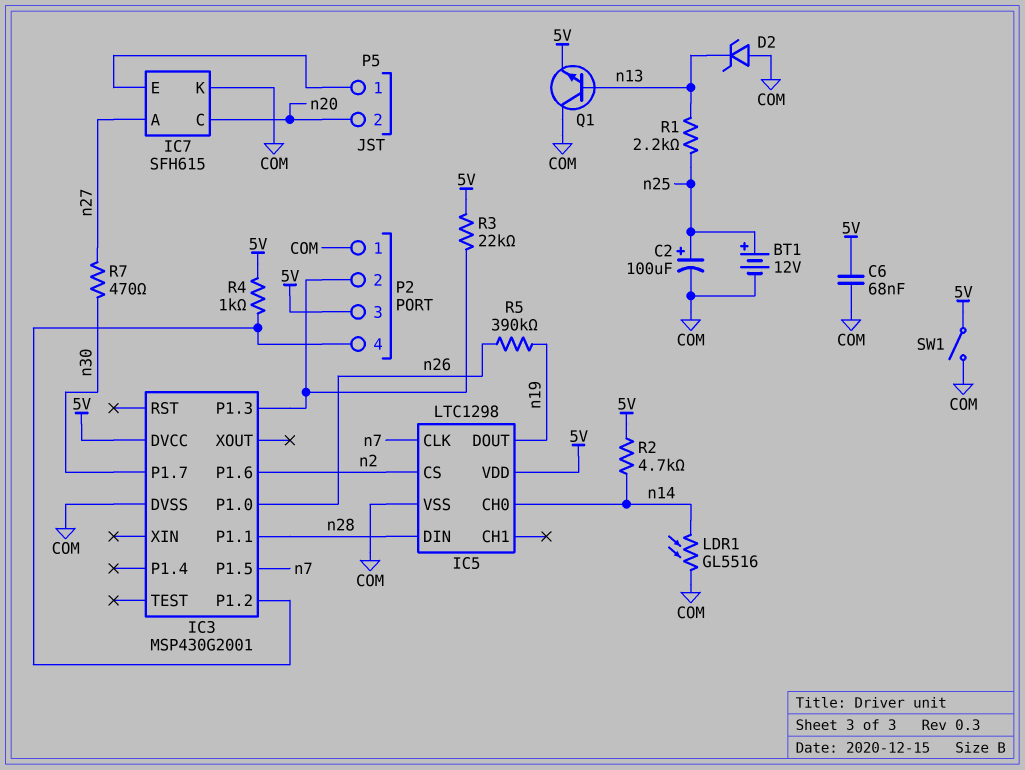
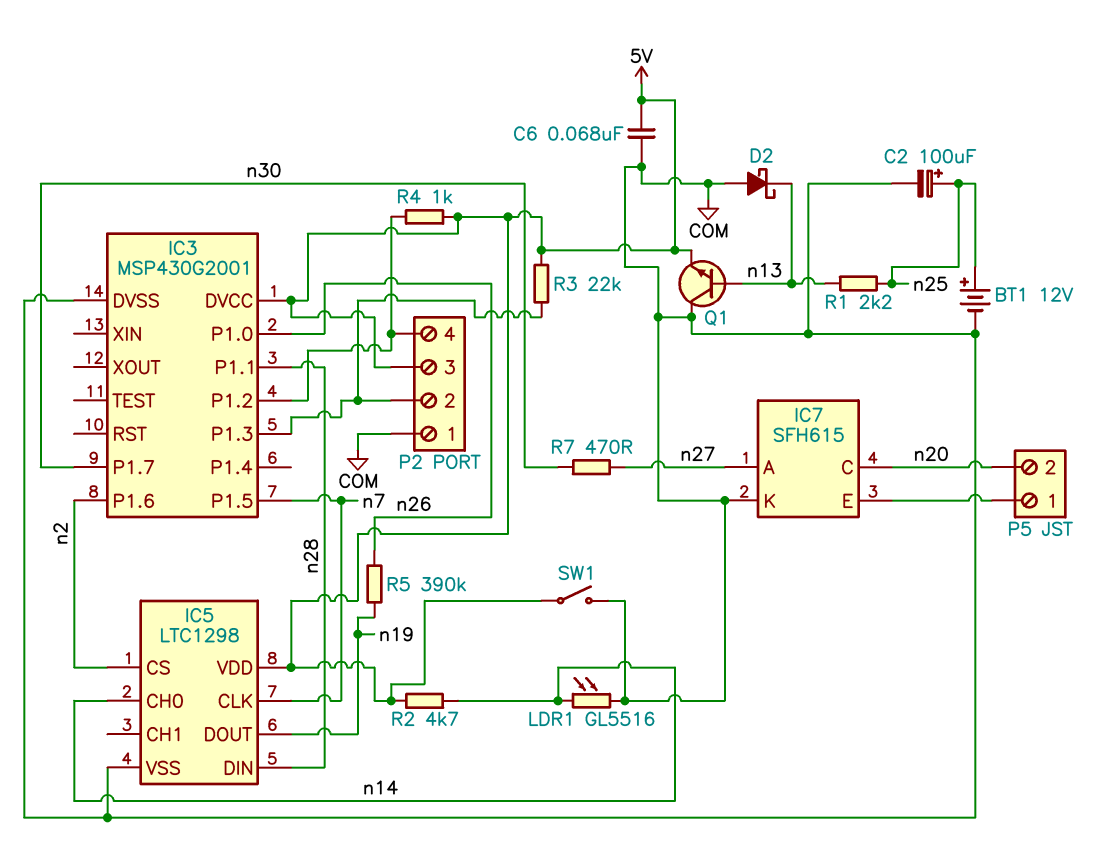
D2: zener (A COM, K n13) -> schottky (A COM, K n13)

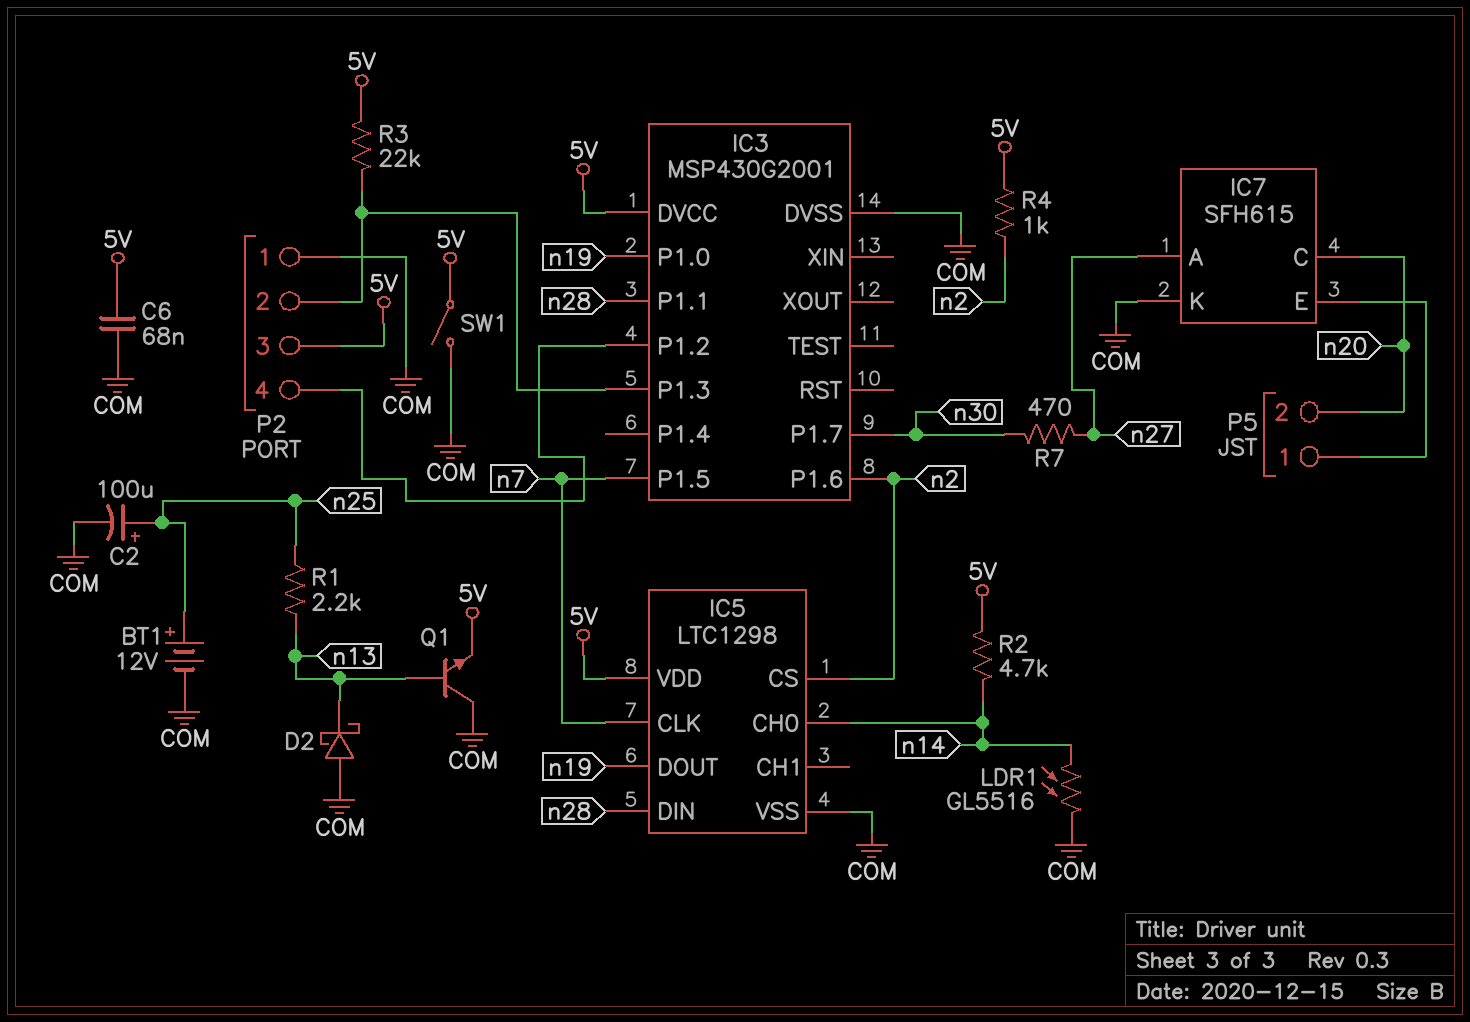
IC3 pin P1.0: n26 -> n19
R4: 1k (5V, IC3/P1.2) -> 1k (5V, n2)
R5: 390k (n19, n26) -> none

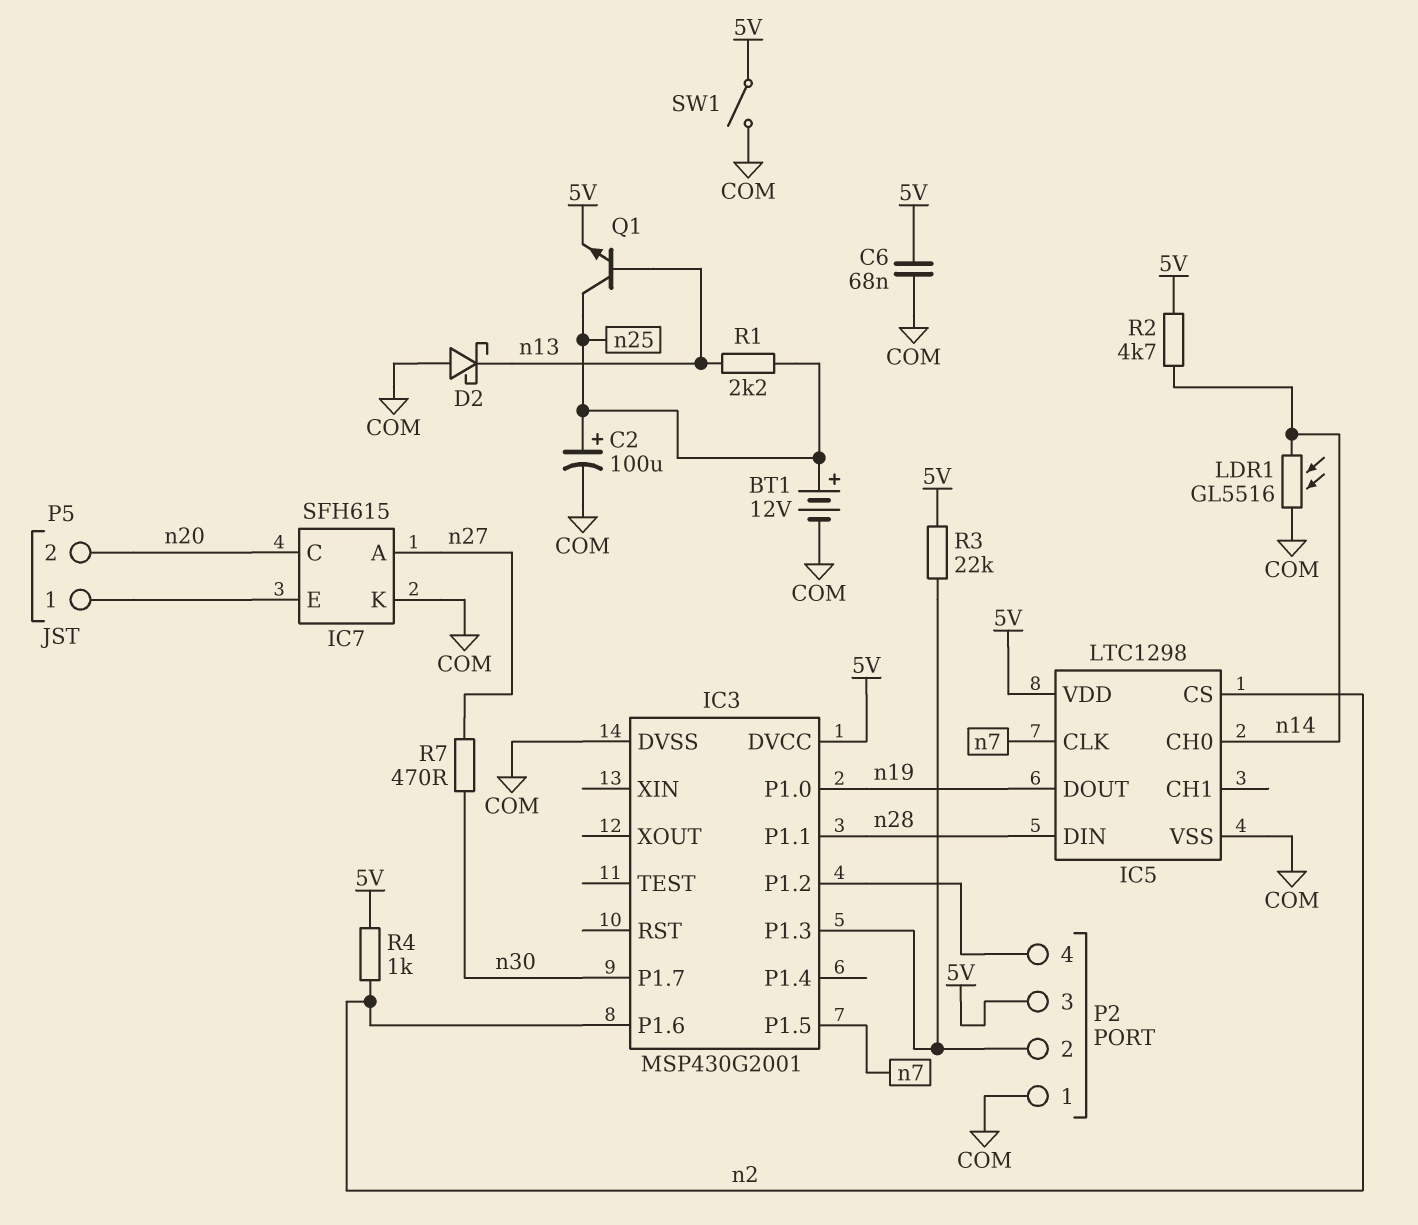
Q1: NPN (B n13, C COM, E 5V) -> NPN (B n13, C n25, E 5V)

